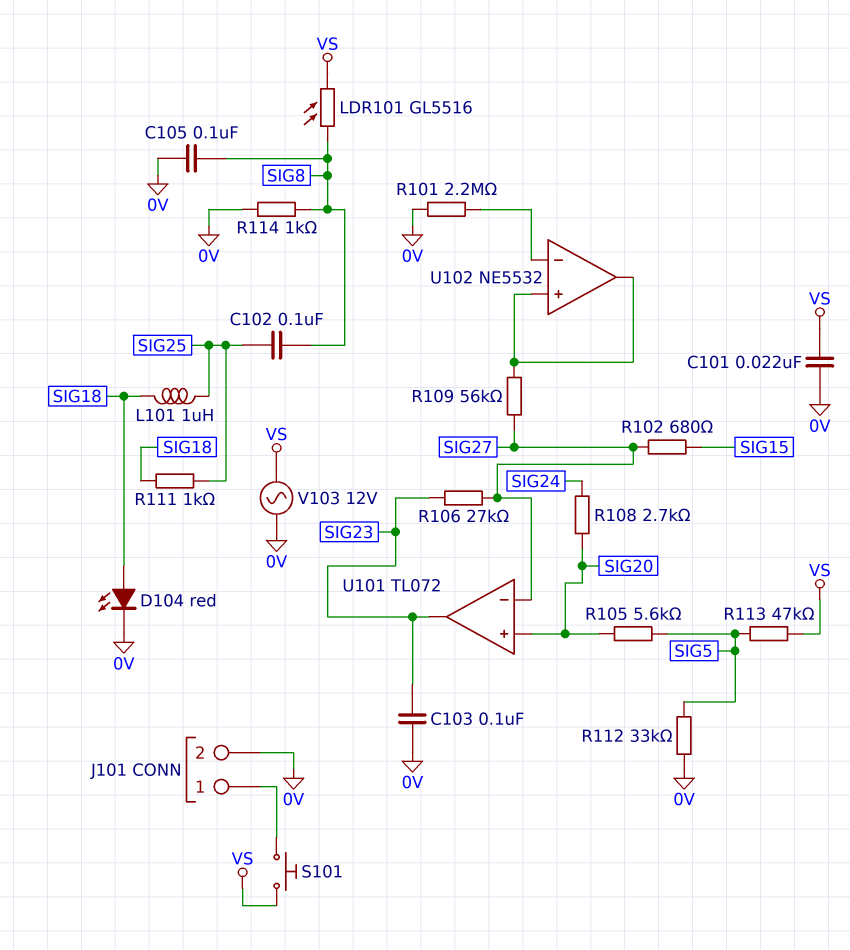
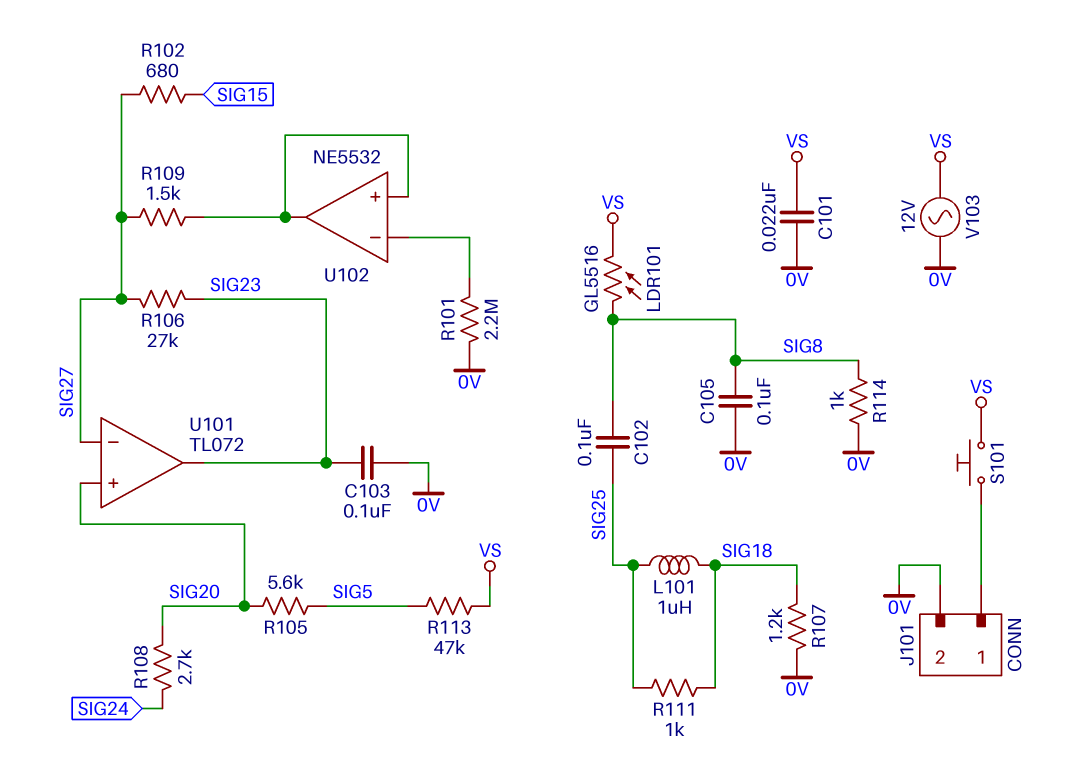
D104: LED red (A SIG18, K 0V) -> none
R107: none -> 1.2k (0V, SIG18)
R109: 56k (SIG27, U102/in+) -> 1.5k (SIG27, U102/in+)
R112: 33k (0V, SIG5) -> none

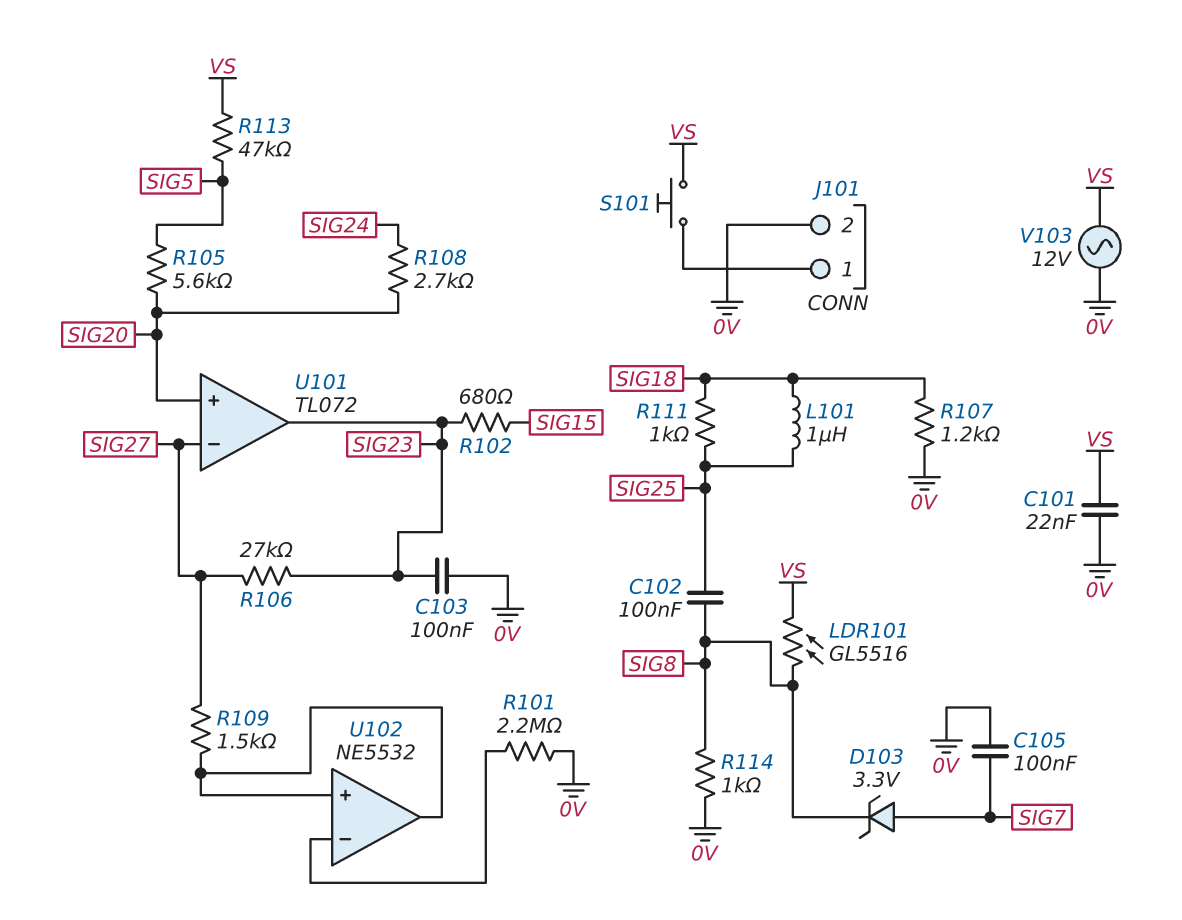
C105: 100nF (0V, SIG8) -> 100nF (0V, SIG7)
D103: none -> zener 3.3V (A SIG7, K SIG8)
R102: 680 (SIG15, SIG27) -> 680 (SIG15, SIG23)

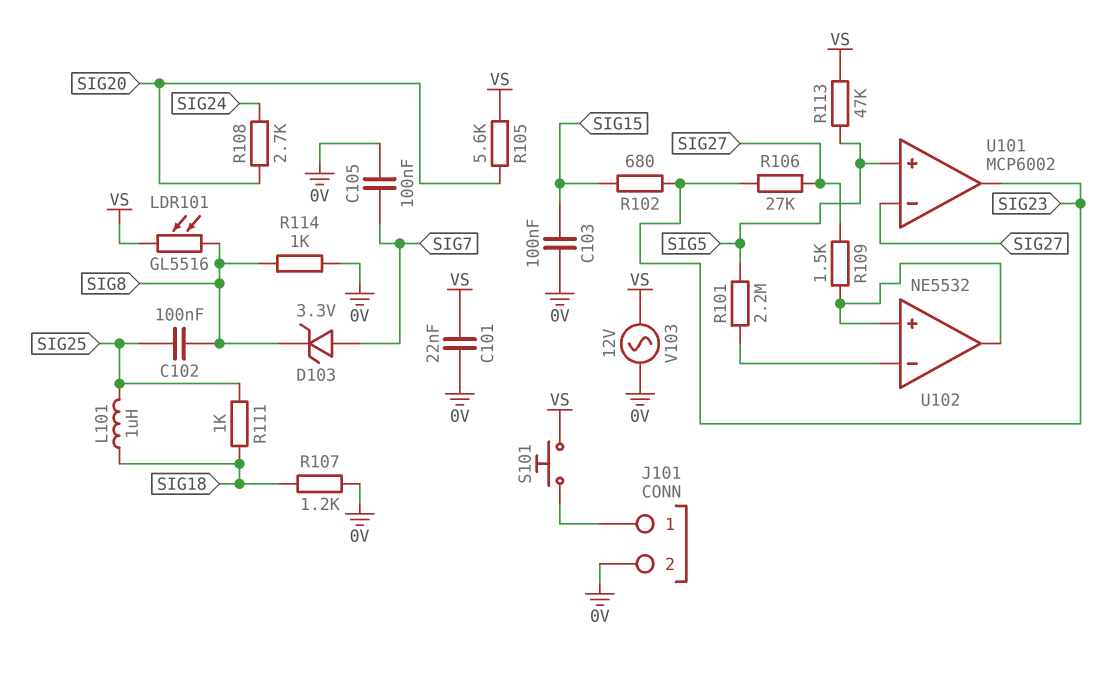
C103: 100nF (0V, SIG23) -> 100nF (0V, SIG15)
R101: 2.2M (0V, U102/in-) -> 2.2M (SIG5, U102/in-)
R105: 5.6k (SIG5, SIG20) -> 5.6k (SIG20, VS)
U101: TL072 -> MCP6002
U101 pin in+: SIG20 -> SIG5

